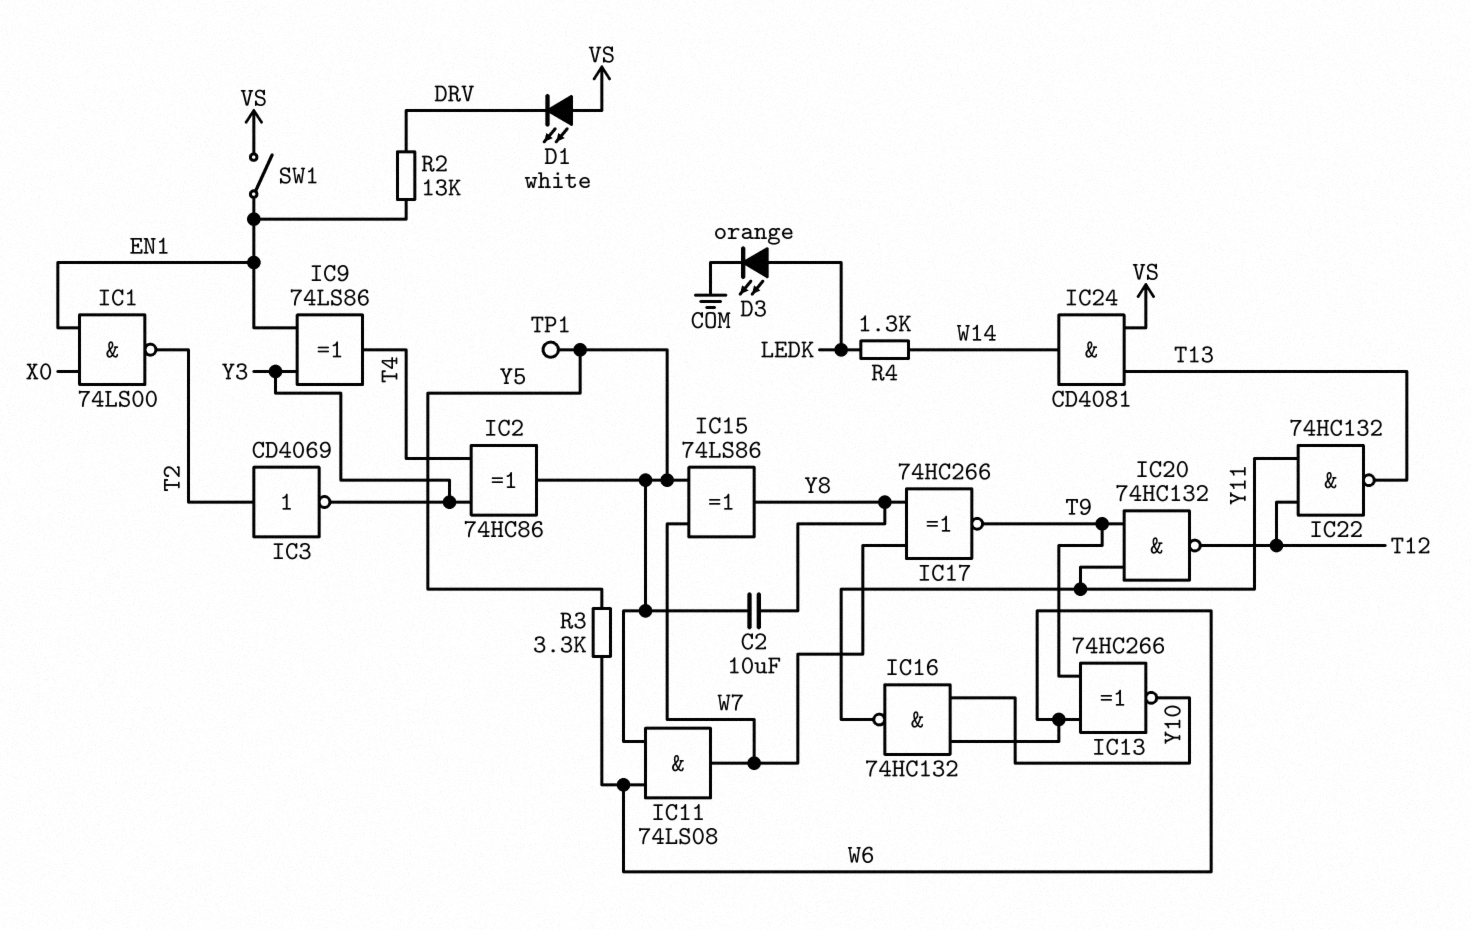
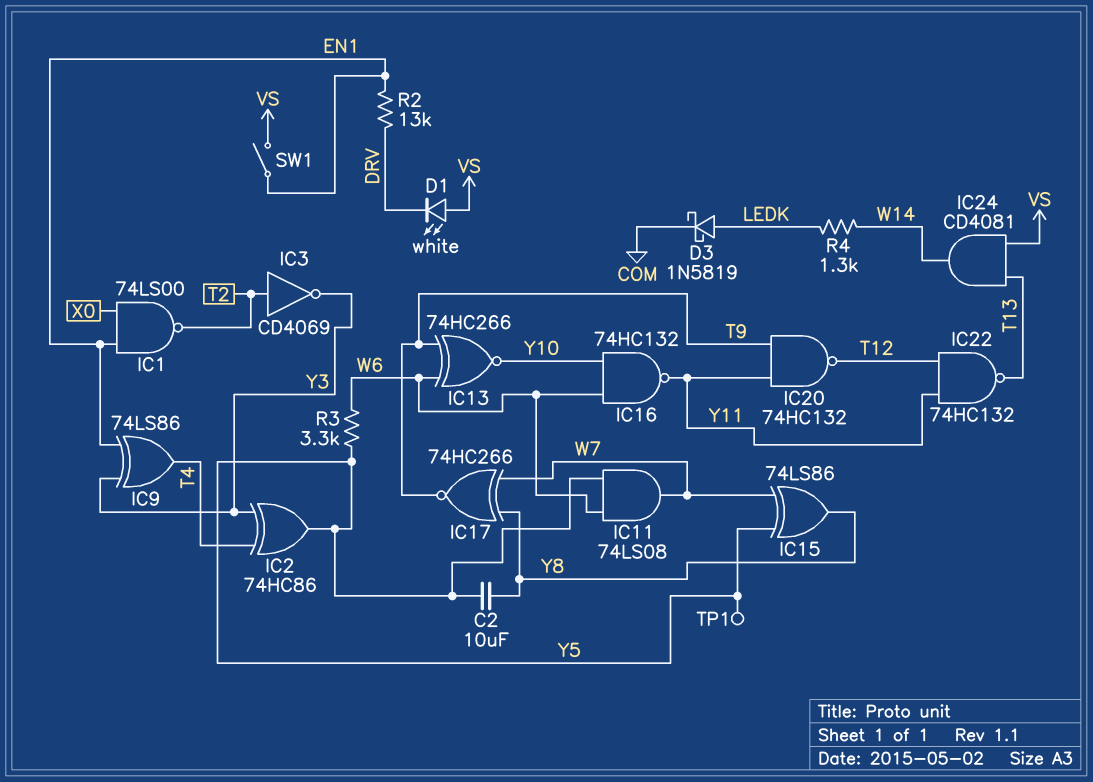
D3: LED orange (A LEDK, K COM) -> schottky 1N5819 (A LEDK, K COM)

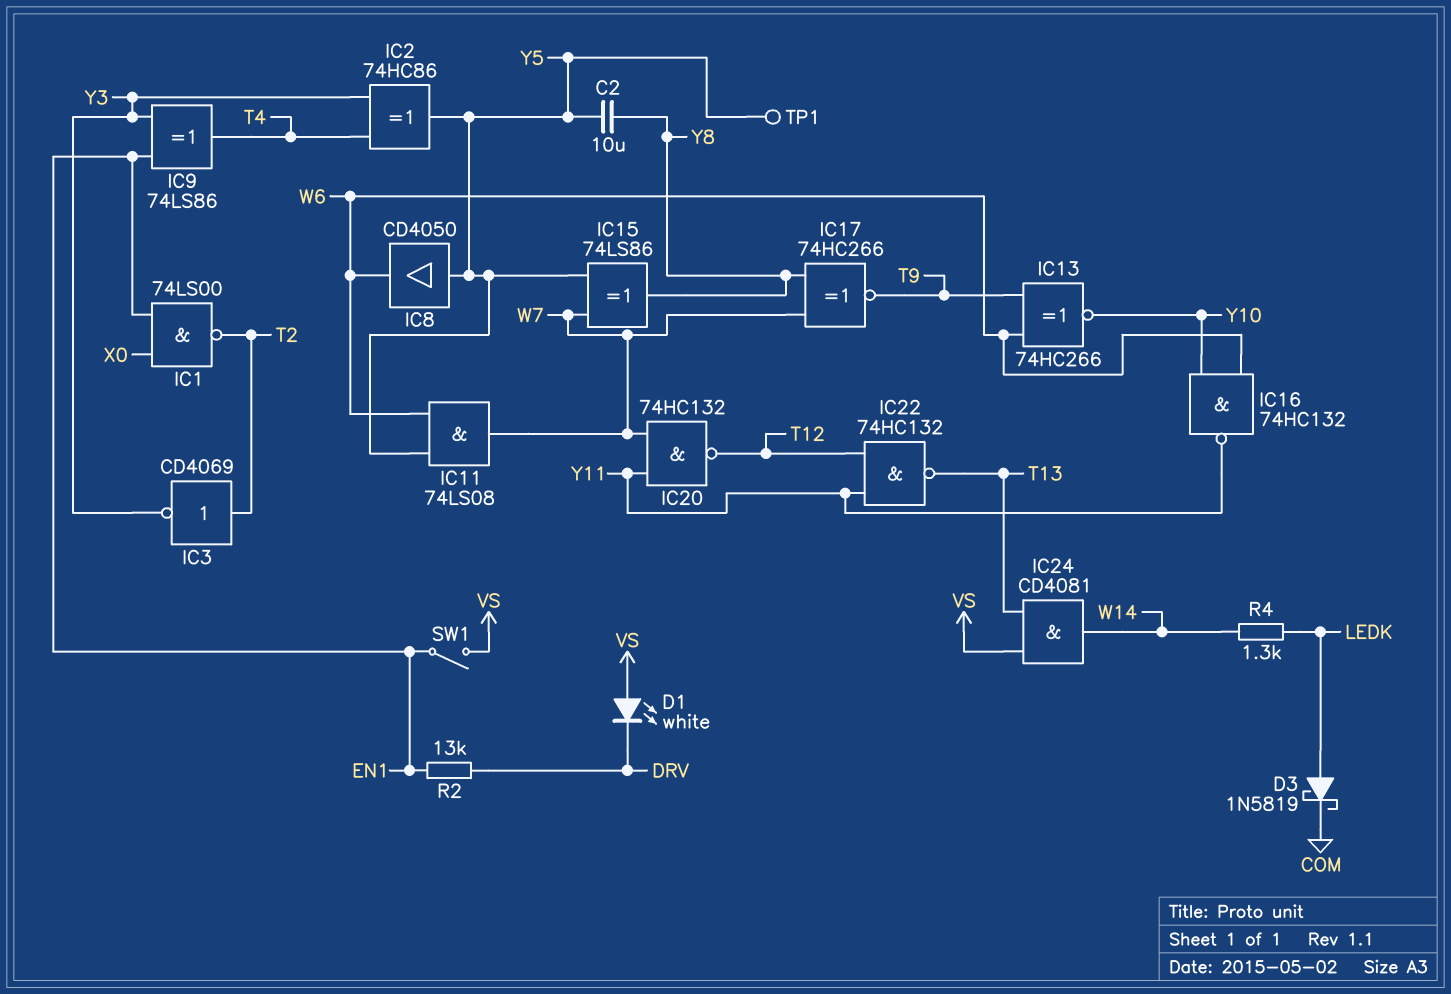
IC8: none -> buffer CD4050 (in Y5, out W6)
IC20: NAND 74HC132 (in T9, in Y11, out T12) -> NAND 74HC132 (in W7, in Y11, out T12)
R3: 3.3k (W6, Y5) -> none

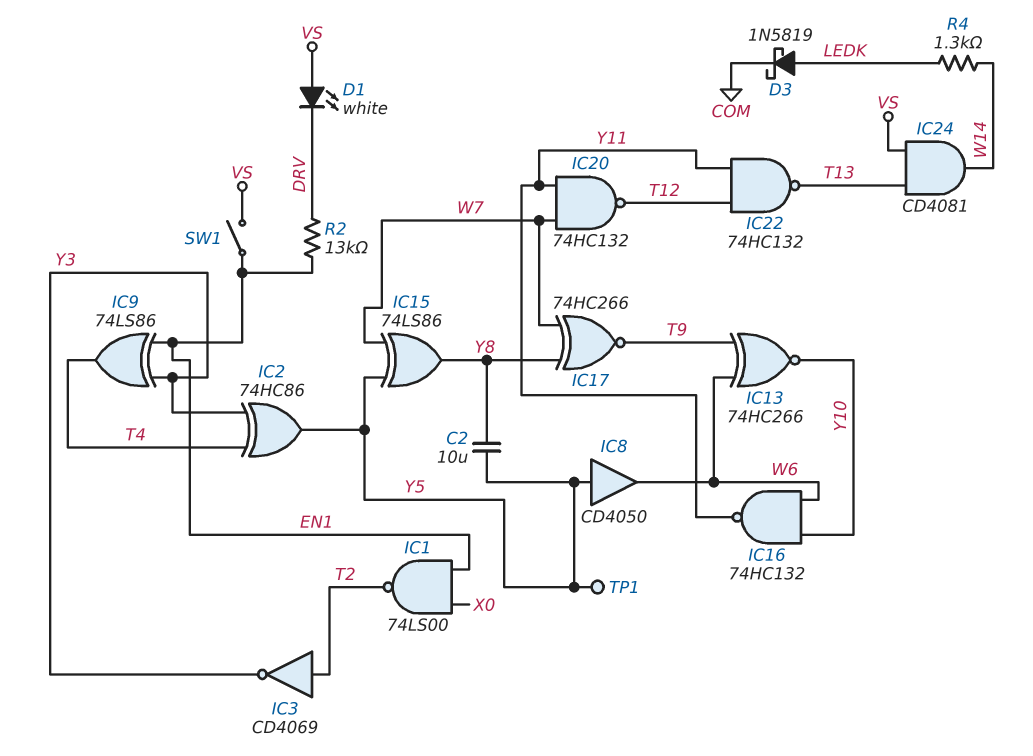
IC11: AND 74LS08 (in W6, in Y5, out W7) -> none

